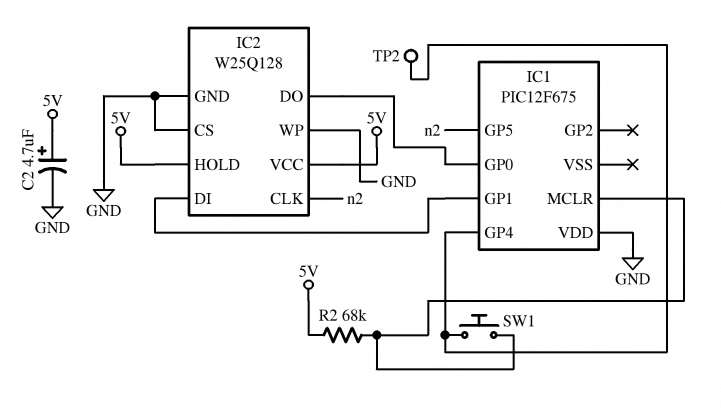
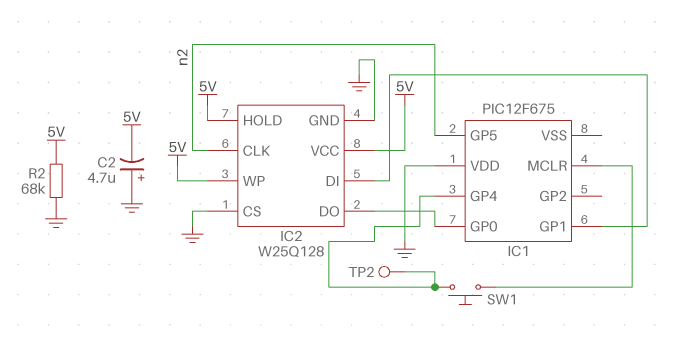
C2: 4.7uF (plus 5V, minus GND) -> 4.7uF (plus GND, minus 5V)
IC2 pin WP: GND -> 5V
R2: 68k (5V, IC1/MCLR) -> 68k (5V, GND)

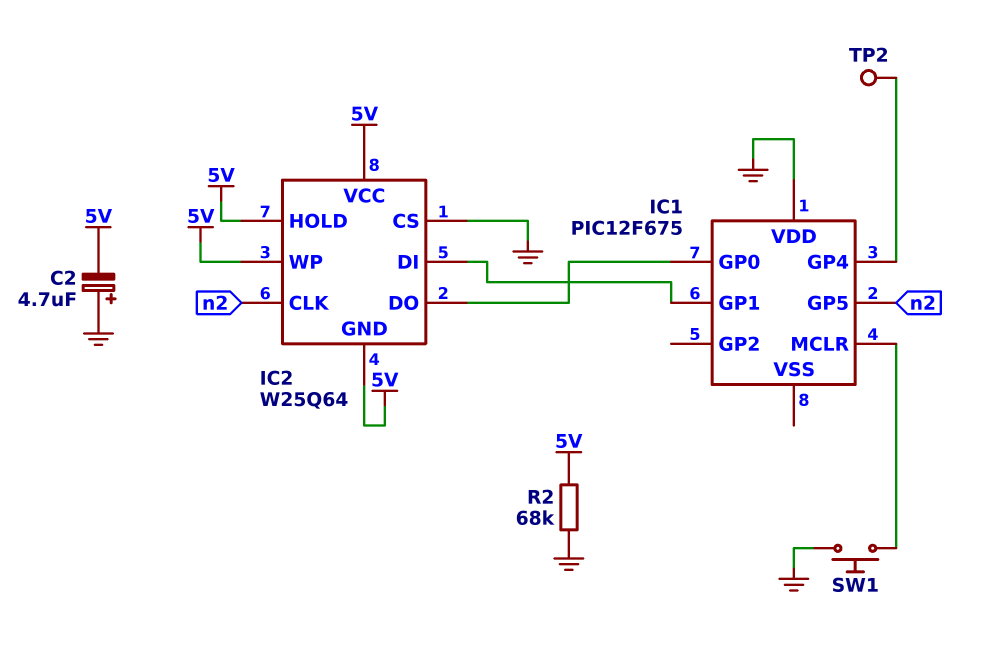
IC2: W25Q128 -> W25Q64
IC2 pin GND: GND -> 5V
SW1: button (IC1/GP4, IC1/MCLR) -> button (GND, IC1/MCLR)

